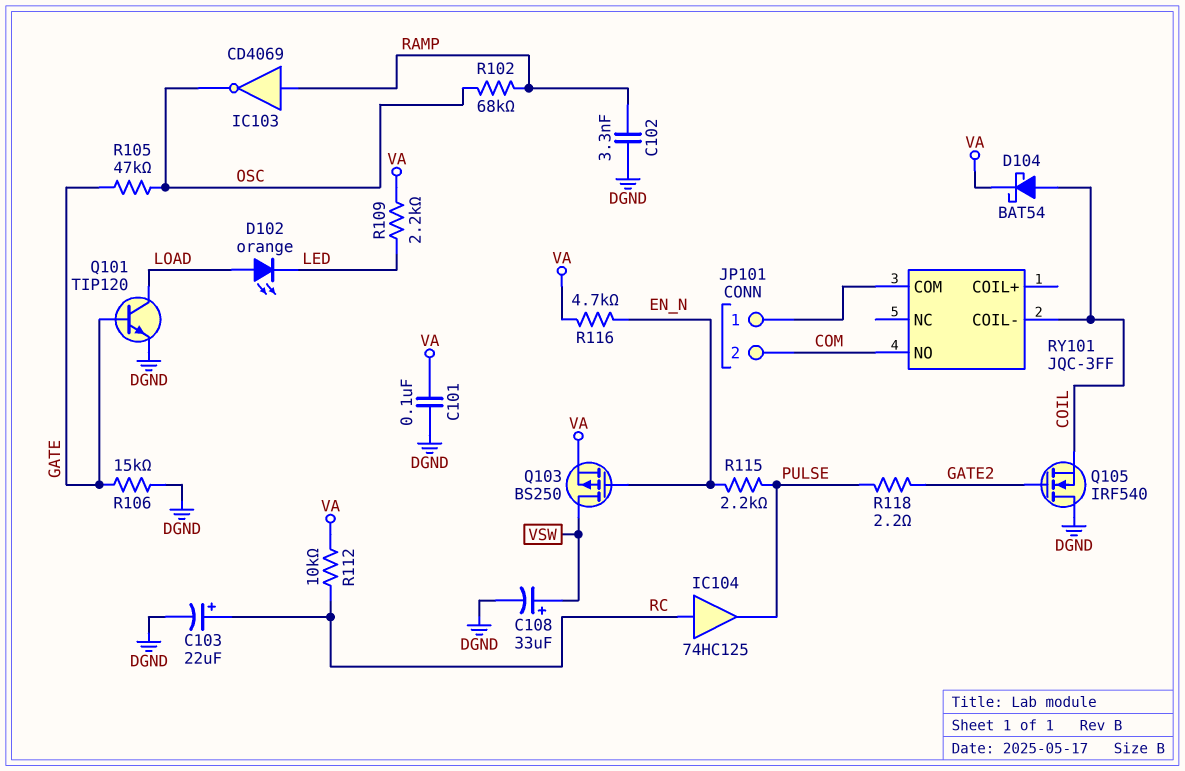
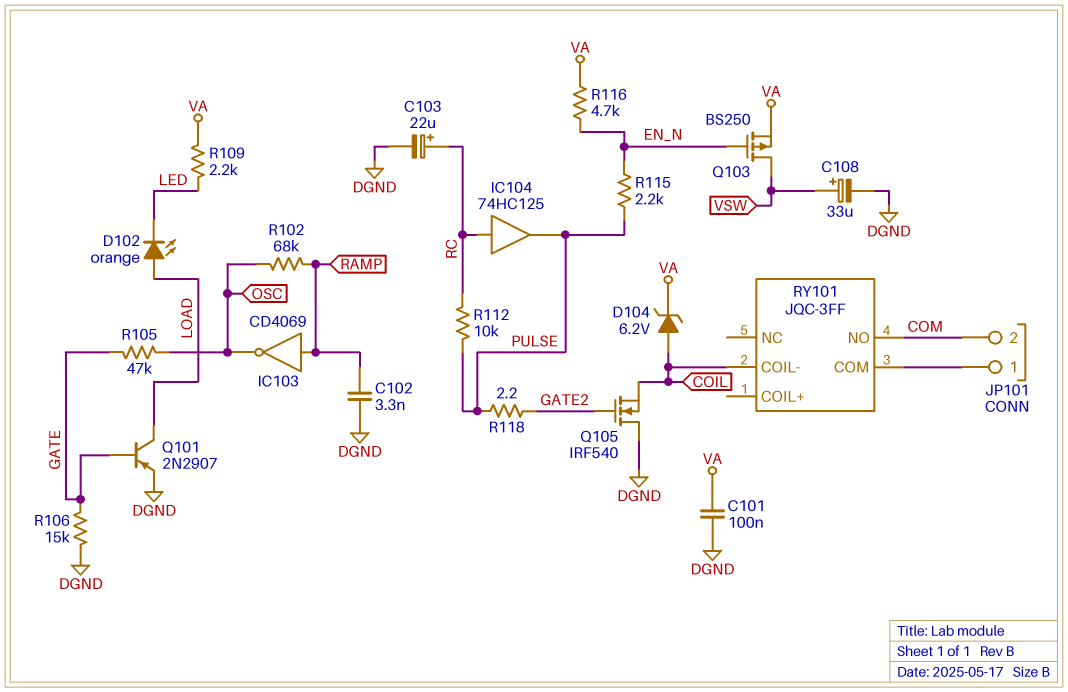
D104: schottky BAT54 (A COIL, K VA) -> zener 6.2V (A COIL, K VA)
Q101: NPN TIP120 (B GATE, C LOAD, E DGND) -> PNP 2N2907 (B GATE, C LOAD, E DGND)
R112: 10k (RC, VA) -> 10k (PULSE, RC)

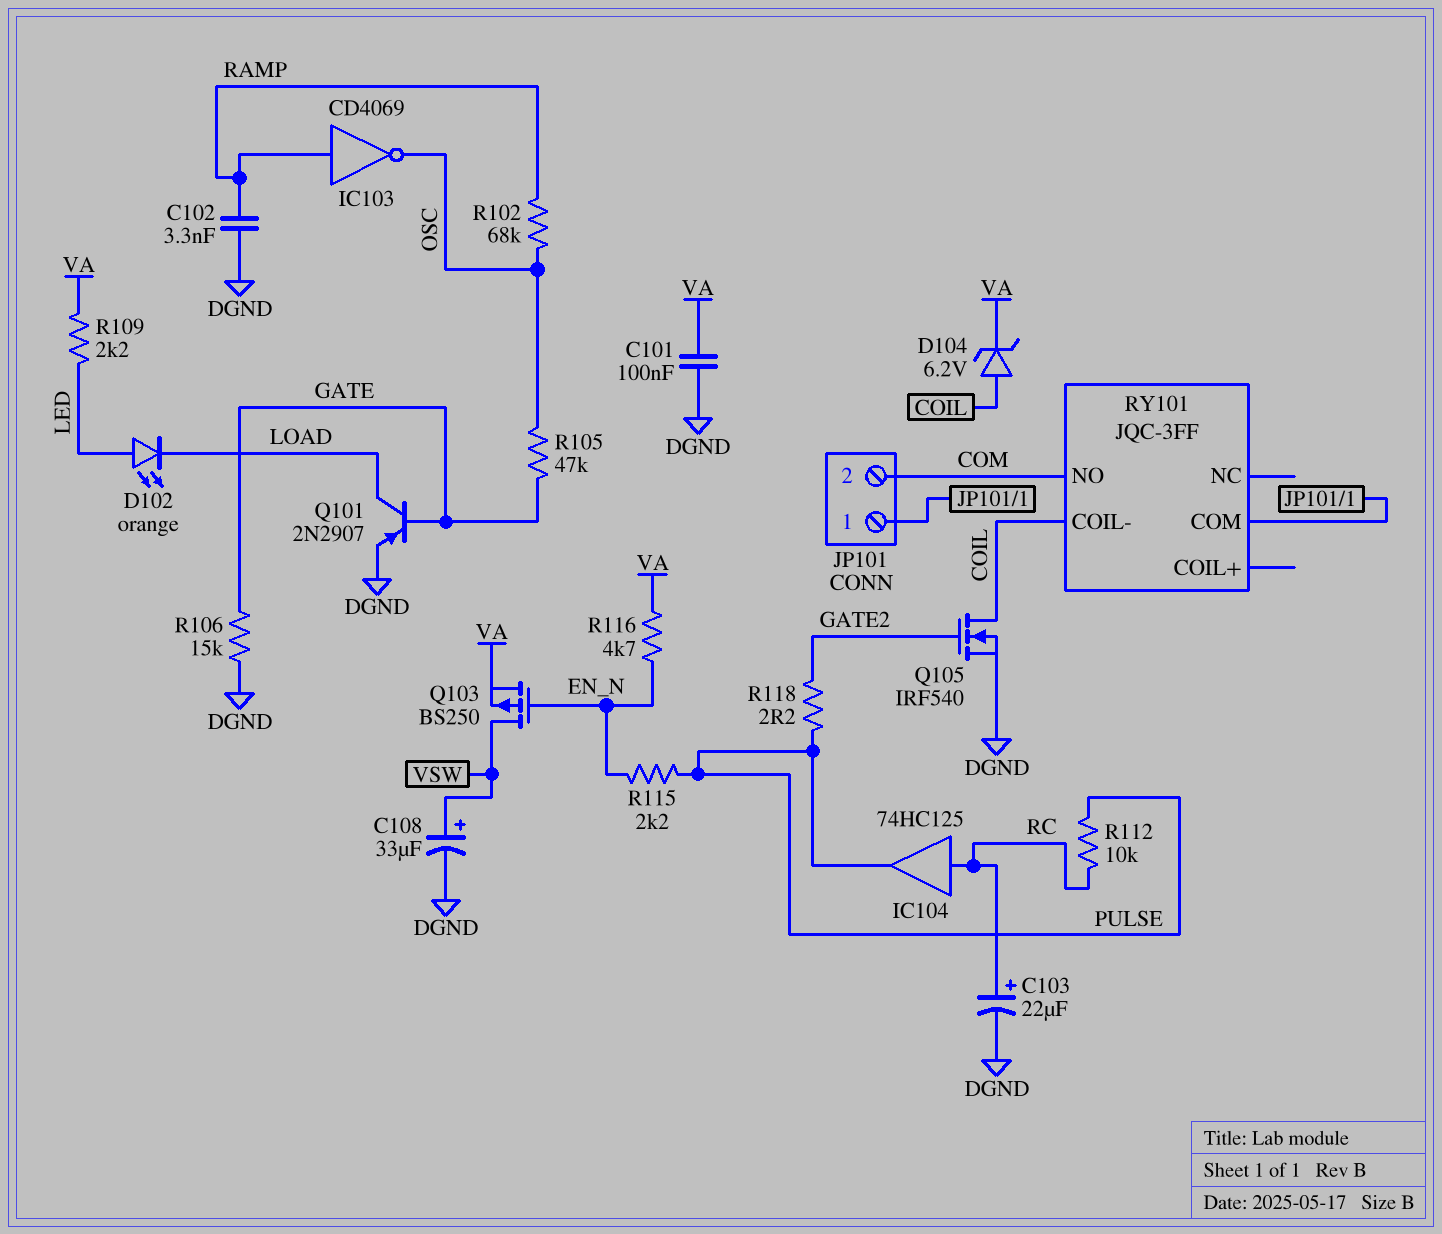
D102: LED orange (A LOAD, K LED) -> LED orange (A LED, K LOAD)
Q105: NMOS IRF540 (G GATE2, D DGND, S COIL) -> NMOS IRF540 (G GATE2, D COIL, S DGND)

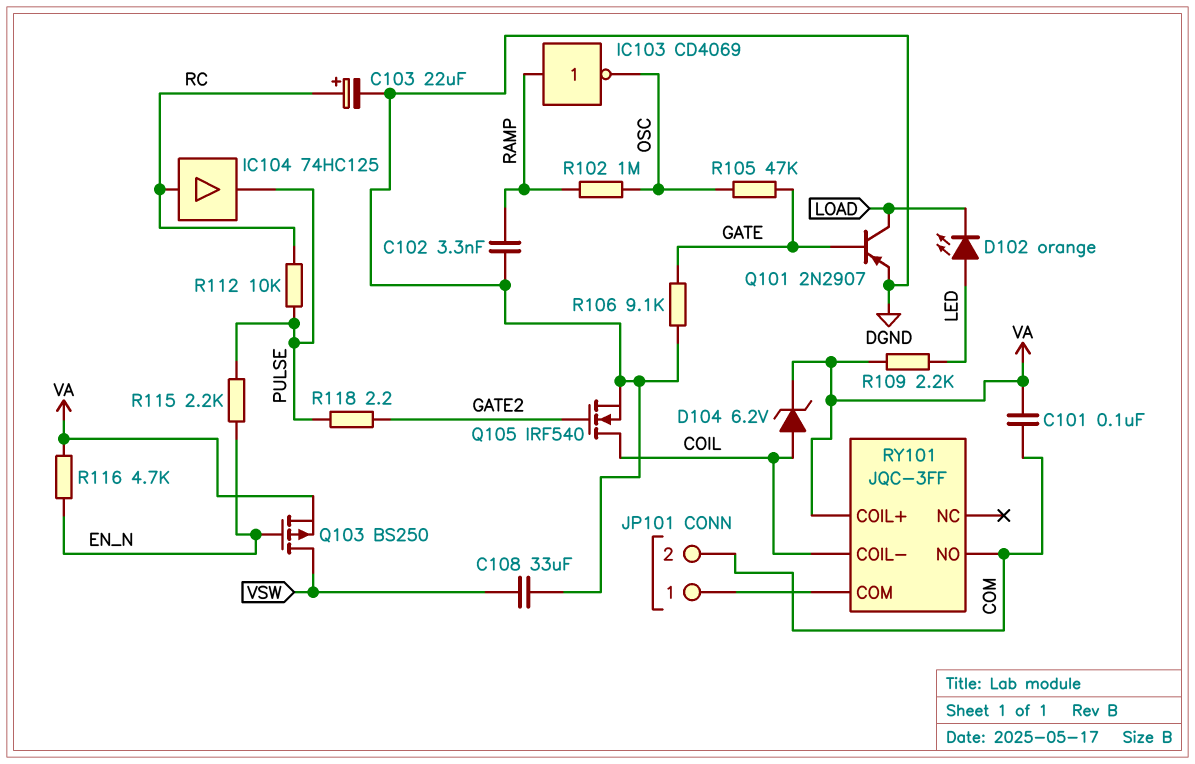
C101: 100nF (DGND, VA) -> 100nF (COM, VA)
C108: 33uF (plus VSW, minus DGND) -> 33uF (DGND, VSW)
R102: 68k (OSC, RAMP) -> 1M (OSC, RAMP)
R106: 15k (DGND, GATE) -> 9.1k (DGND, GATE)
RY101 pin COIL+: none -> VA

